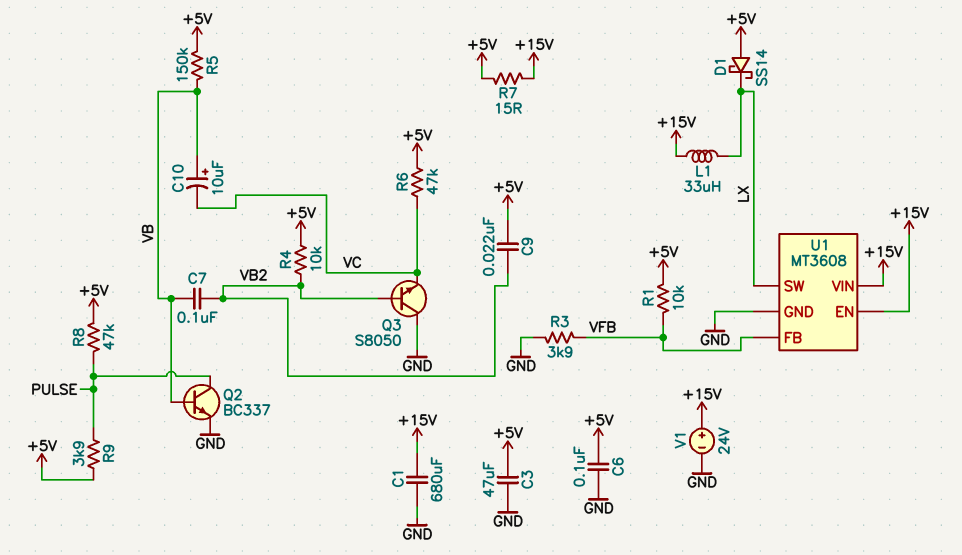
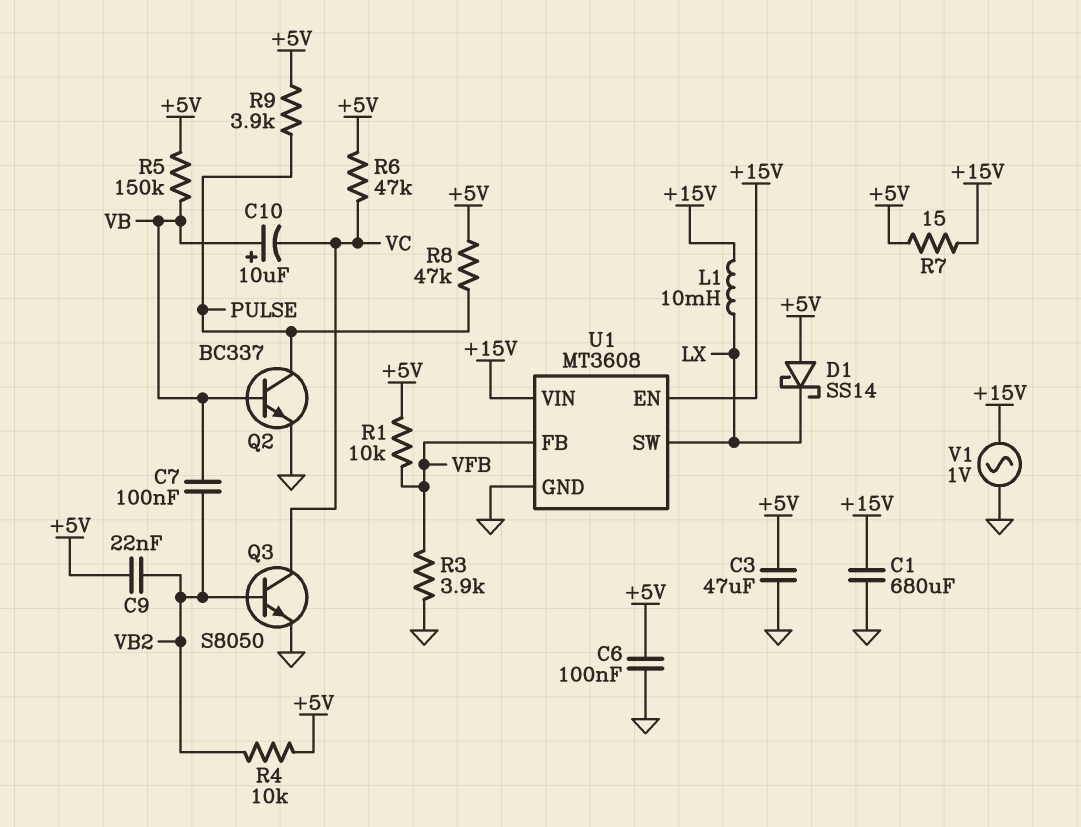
L1: 33uH (+15V, LX) -> 10mH (+15V, LX)
Q3: NPN S8050 (B VB2, C GND, E VC) -> NPN S8050 (B VB2, C VC, E GND)
V1: 24V (plus +15V, minus GND) -> AC 1V (+15V, GND)

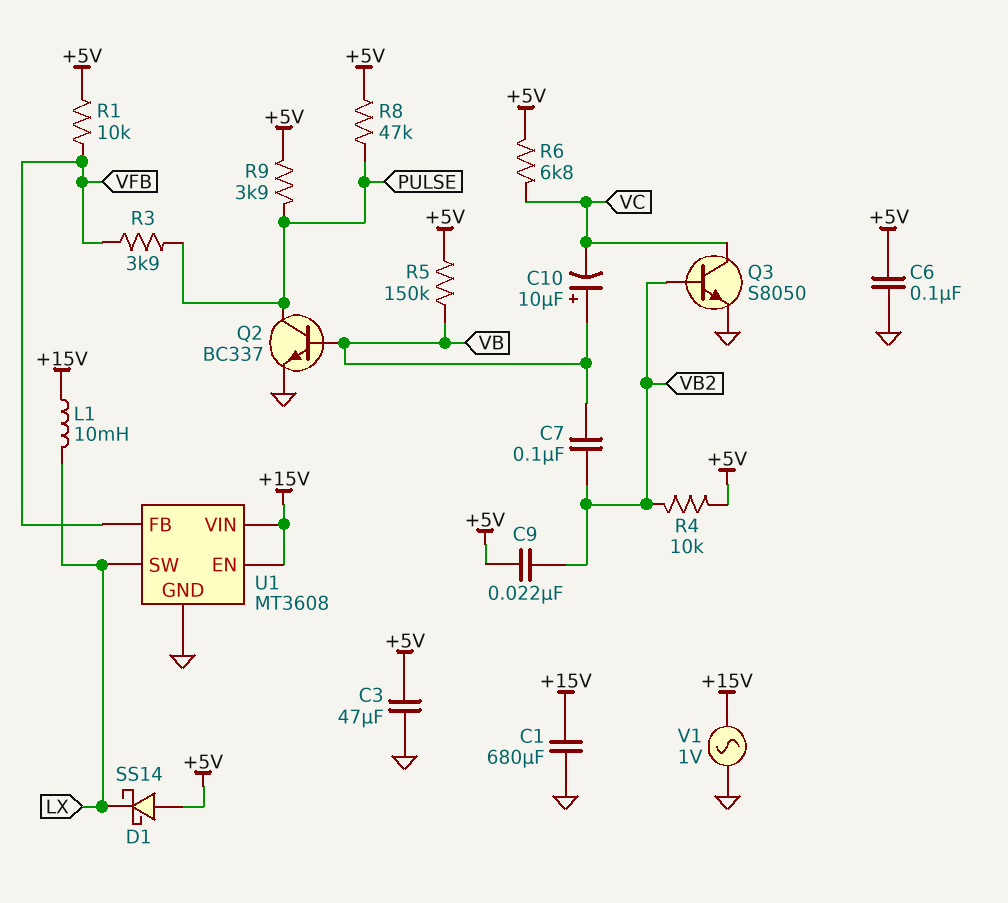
R3: 3.9k (GND, VFB) -> 3.9k (PULSE, VFB)
R6: 47k (+5V, VC) -> 6.8k (+5V, VC)
R7: 15 (+5V, +15V) -> none

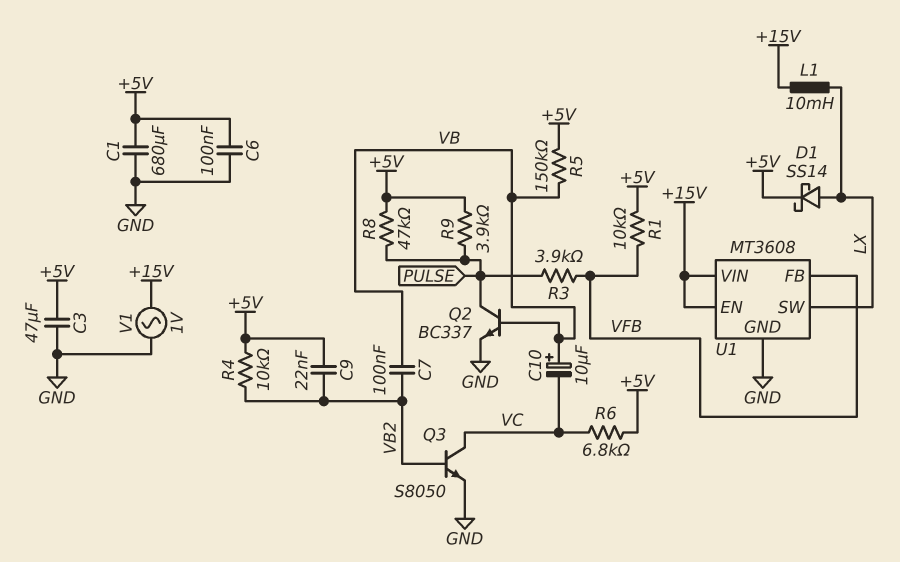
C1: 680uF (+15V, GND) -> 680uF (+5V, GND)
D1: schottky SS14 (A +5V, K LX) -> schottky SS14 (A LX, K +5V)

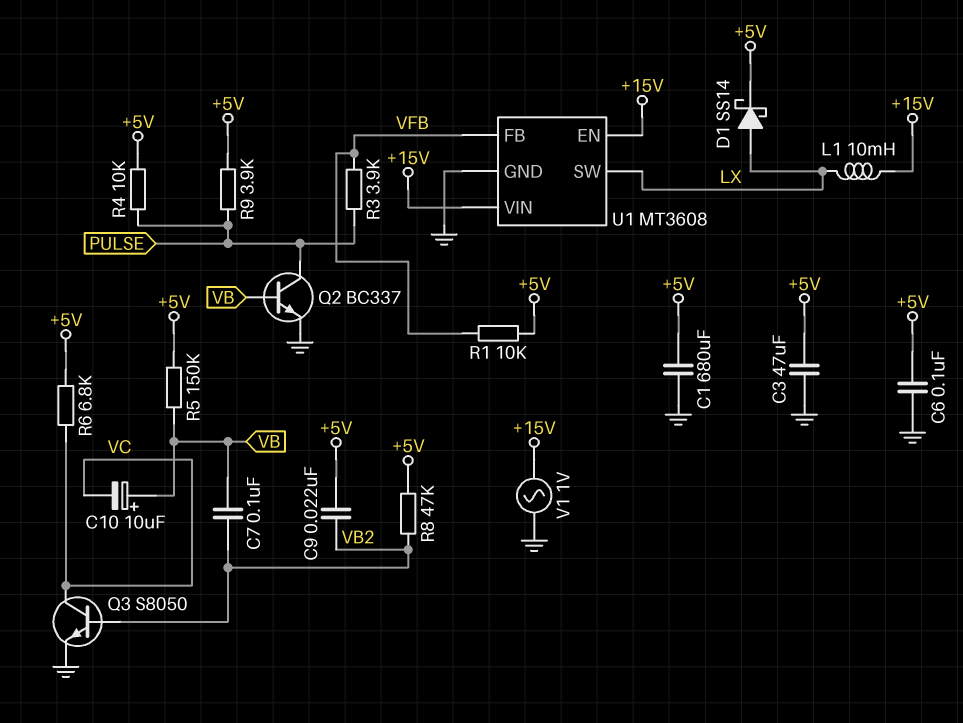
R4: 10k (+5V, VB2) -> 10k (+5V, PULSE)
R8: 47k (+5V, PULSE) -> 47k (+5V, VB2)

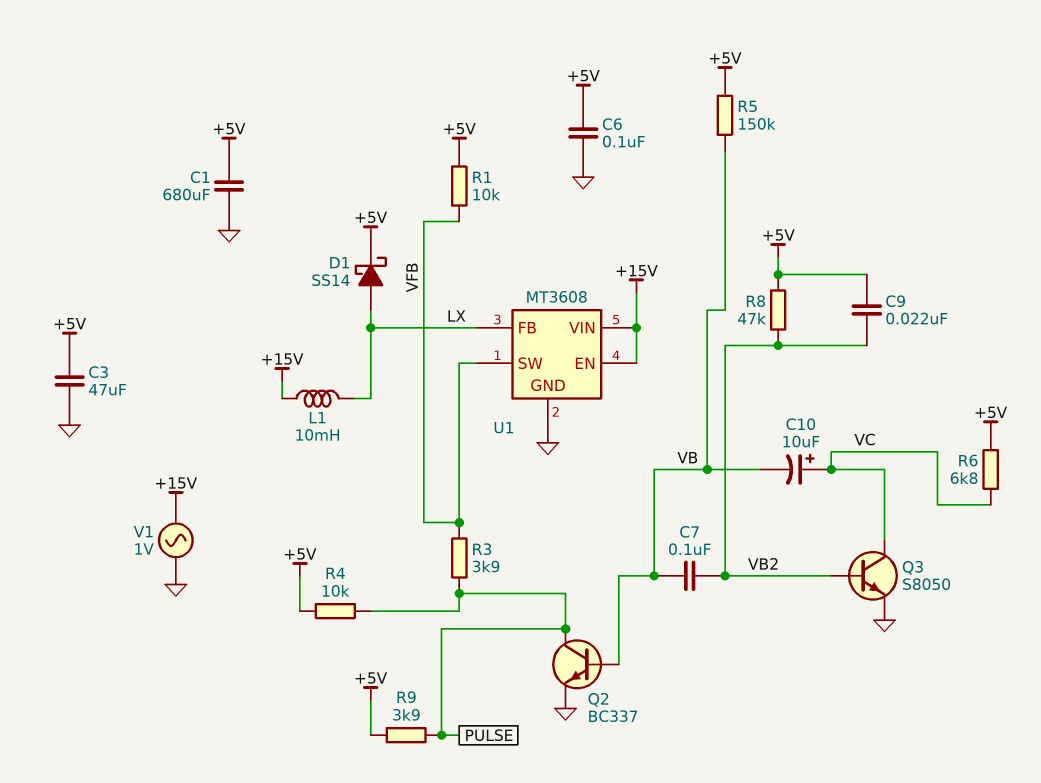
C10: 10uF (plus VB, minus VC) -> 10uF (plus VC, minus VB)
U1 pin FB: VFB -> LX
U1 pin SW: LX -> VFB

